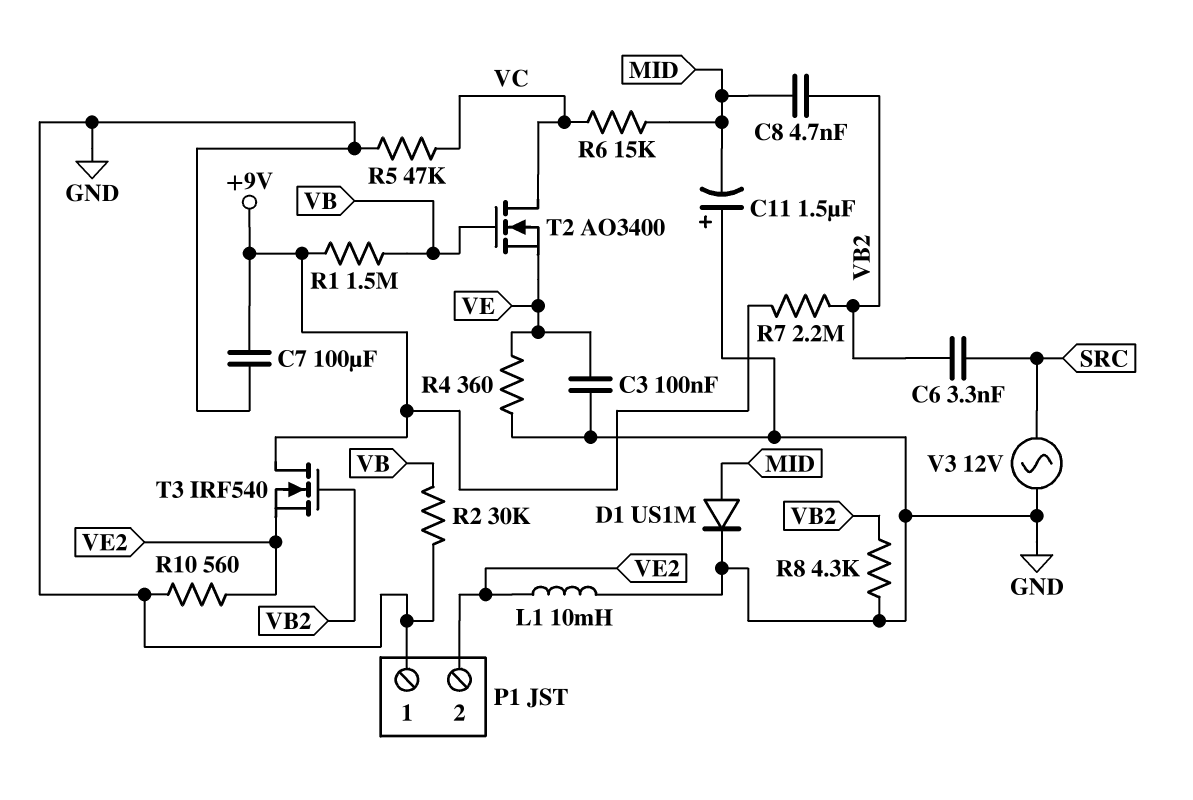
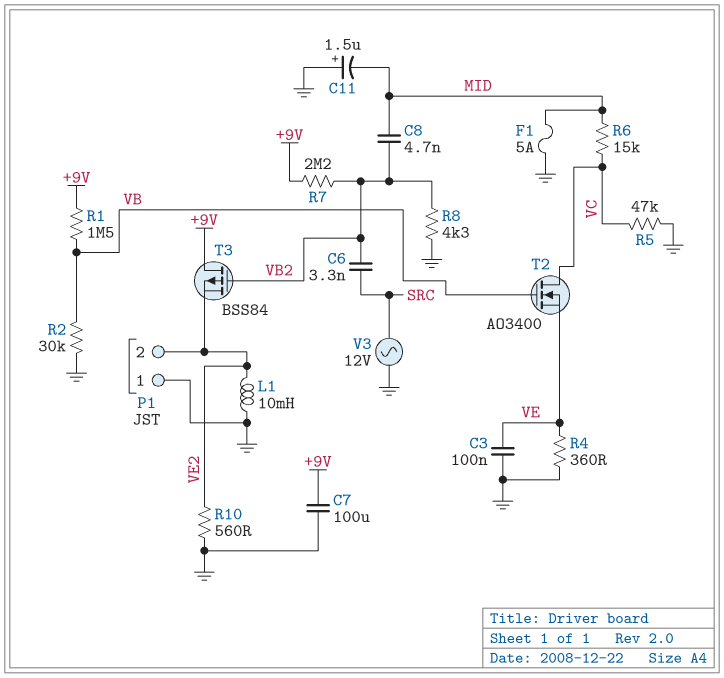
D1: diode US1M (A MID, K GND) -> none
F1: none -> 5A (GND, MID)
T3: NMOS IRF540 (G VB2, D +9V, S VE2) -> PMOS BSS84 (G VB2, D +9V, S VE2)

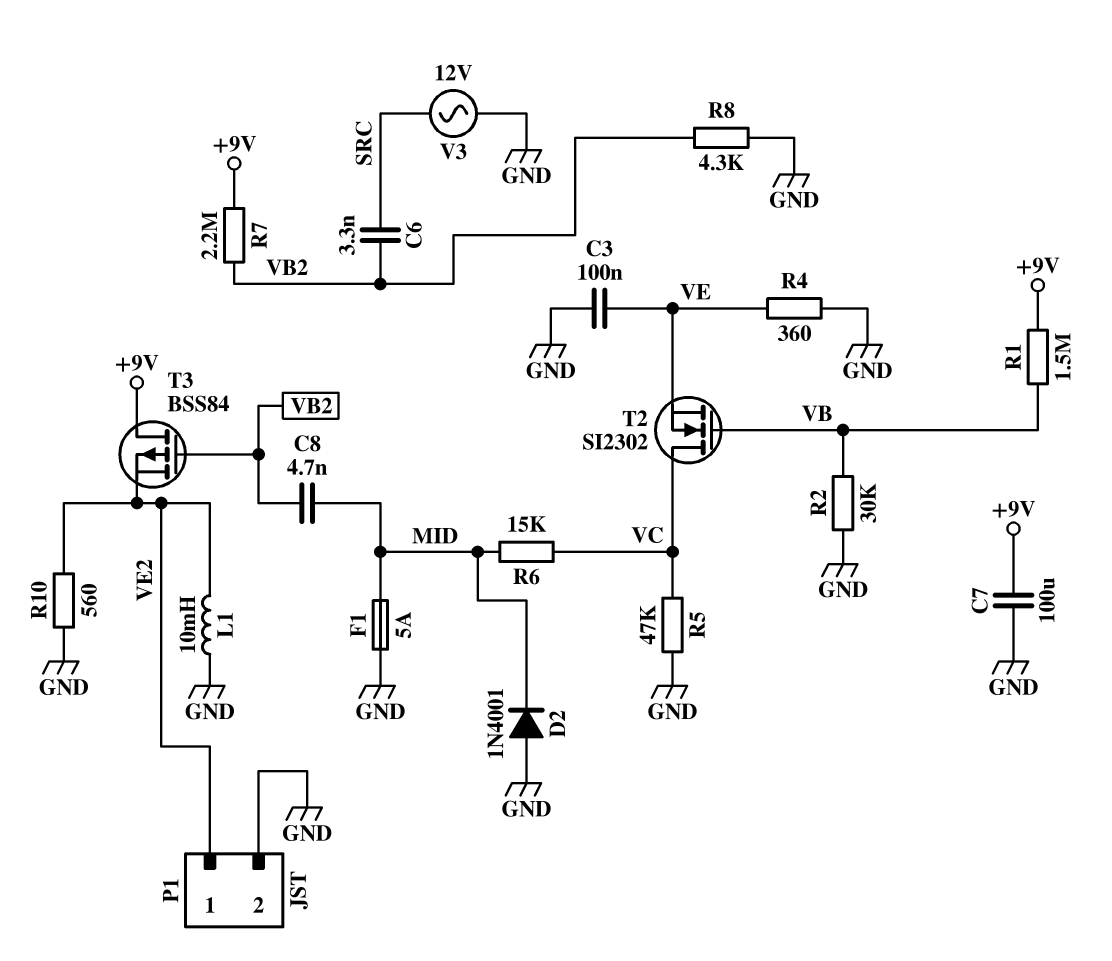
C11: 1.5uF (plus GND, minus MID) -> none
D2: none -> diode 1N4001 (A GND, K MID)
P1 pin 1: GND -> VE2
P1 pin 2: VE2 -> GND
T2: NMOS AO3400 (G VB, D VC, S VE) -> NMOS SI2302 (G VB, D VC, S VE)

